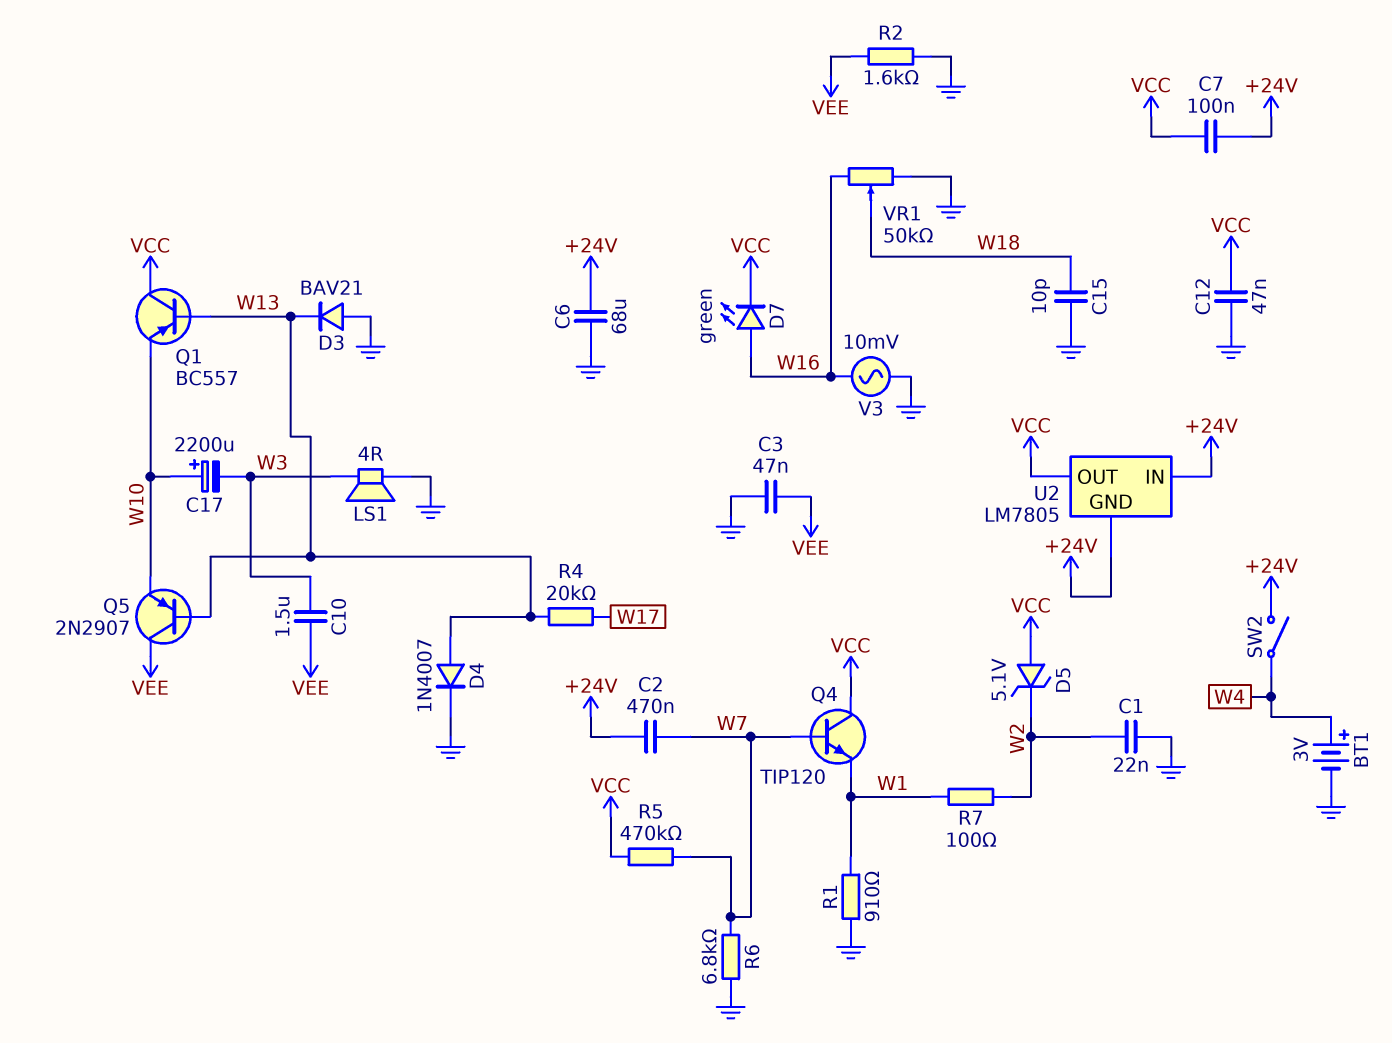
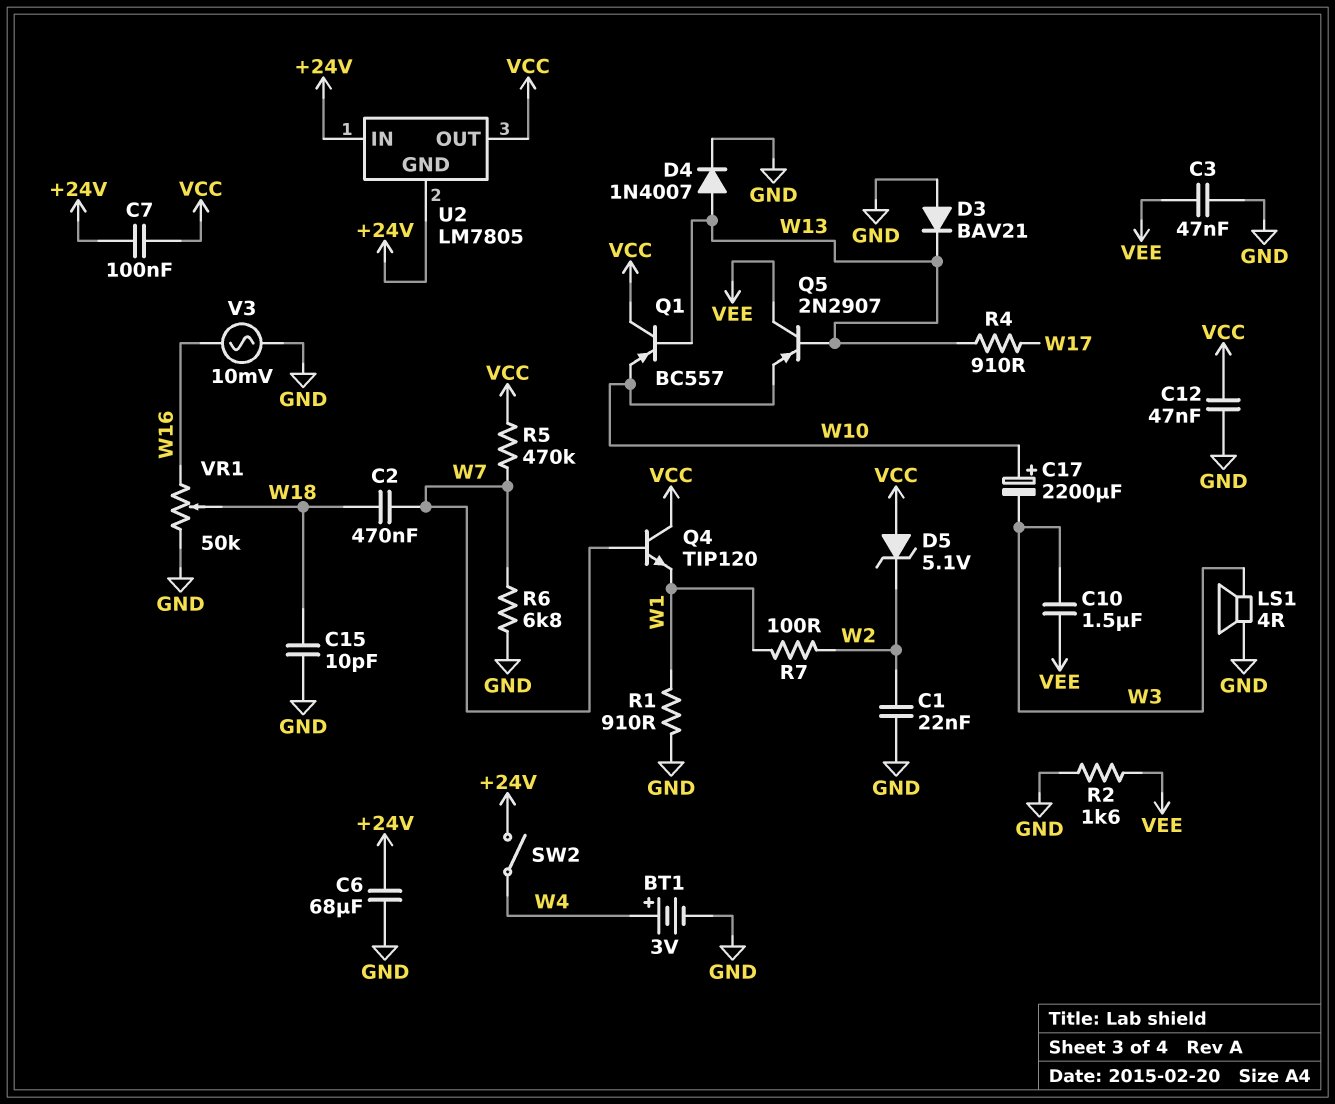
C2: 470nF (+24V, W7) -> 470nF (W7, W18)
D7: LED green (A W16, K VCC) -> none
R4: 20k (W13, W17) -> 910 (W13, W17)

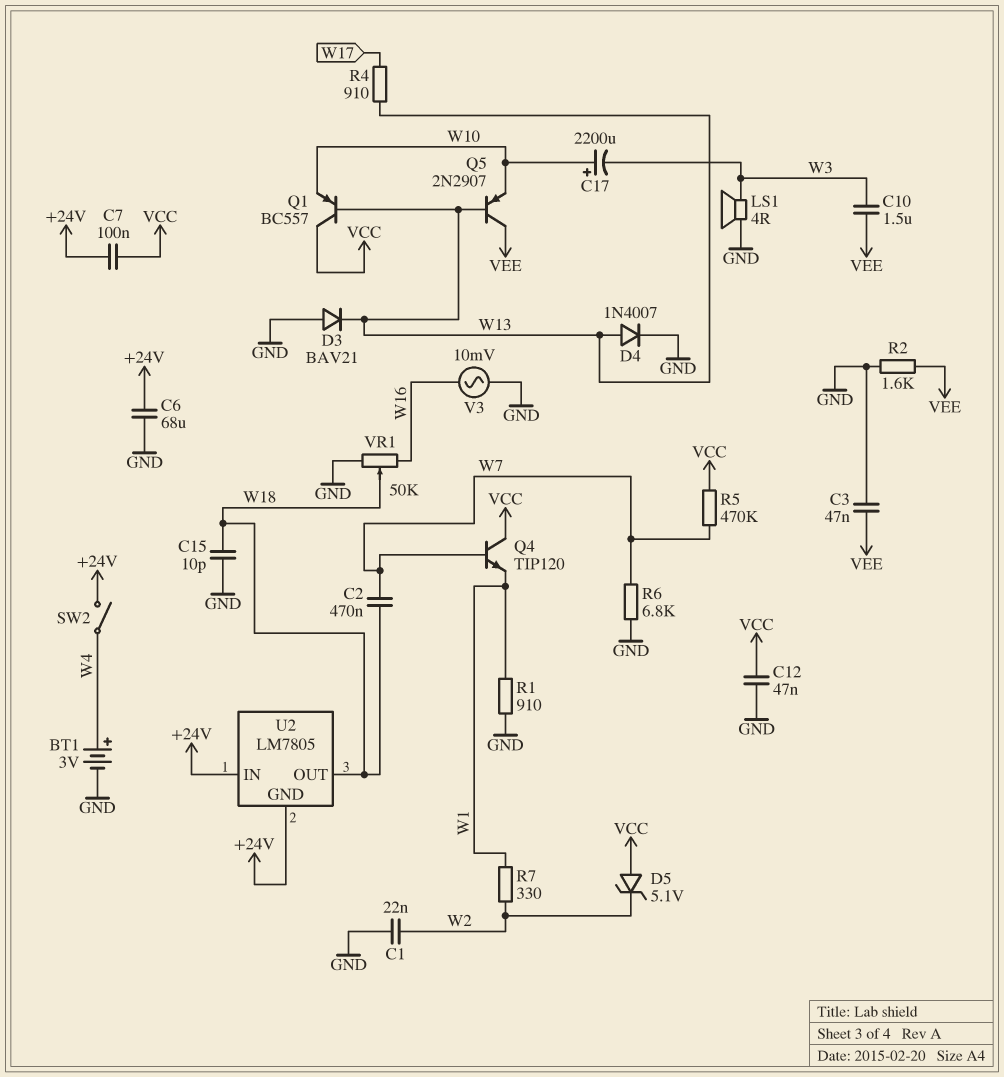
R7: 100 (W1, W2) -> 330 (W1, W2)
U2 pin OUT: VCC -> W18

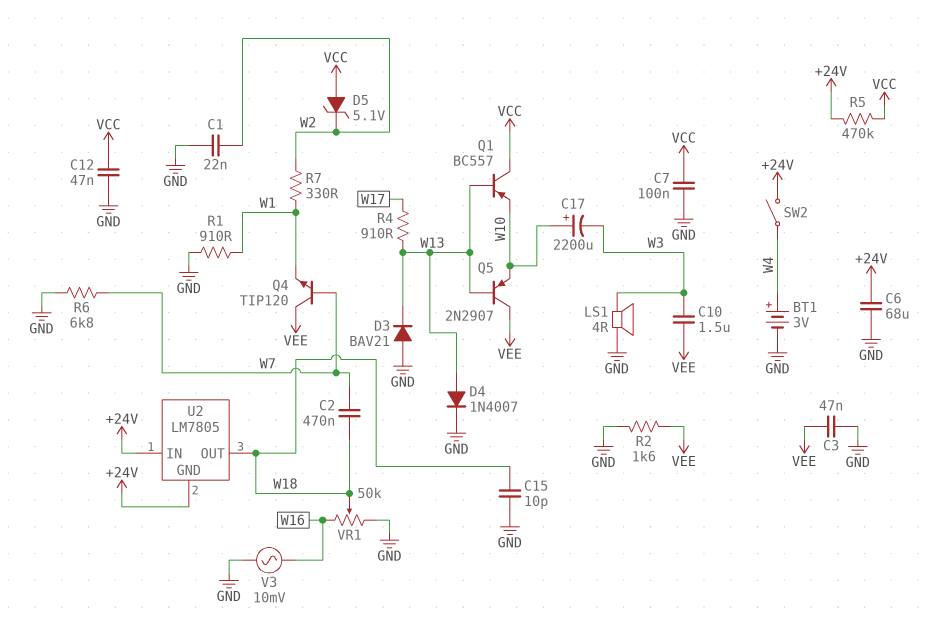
C7: 100nF (+24V, VCC) -> 100nF (GND, VCC)
Q4: NPN TIP120 (B W7, C VCC, E W1) -> NPN TIP120 (B W7, C VEE, E W1)
R5: 470k (VCC, W7) -> 470k (+24V, VCC)

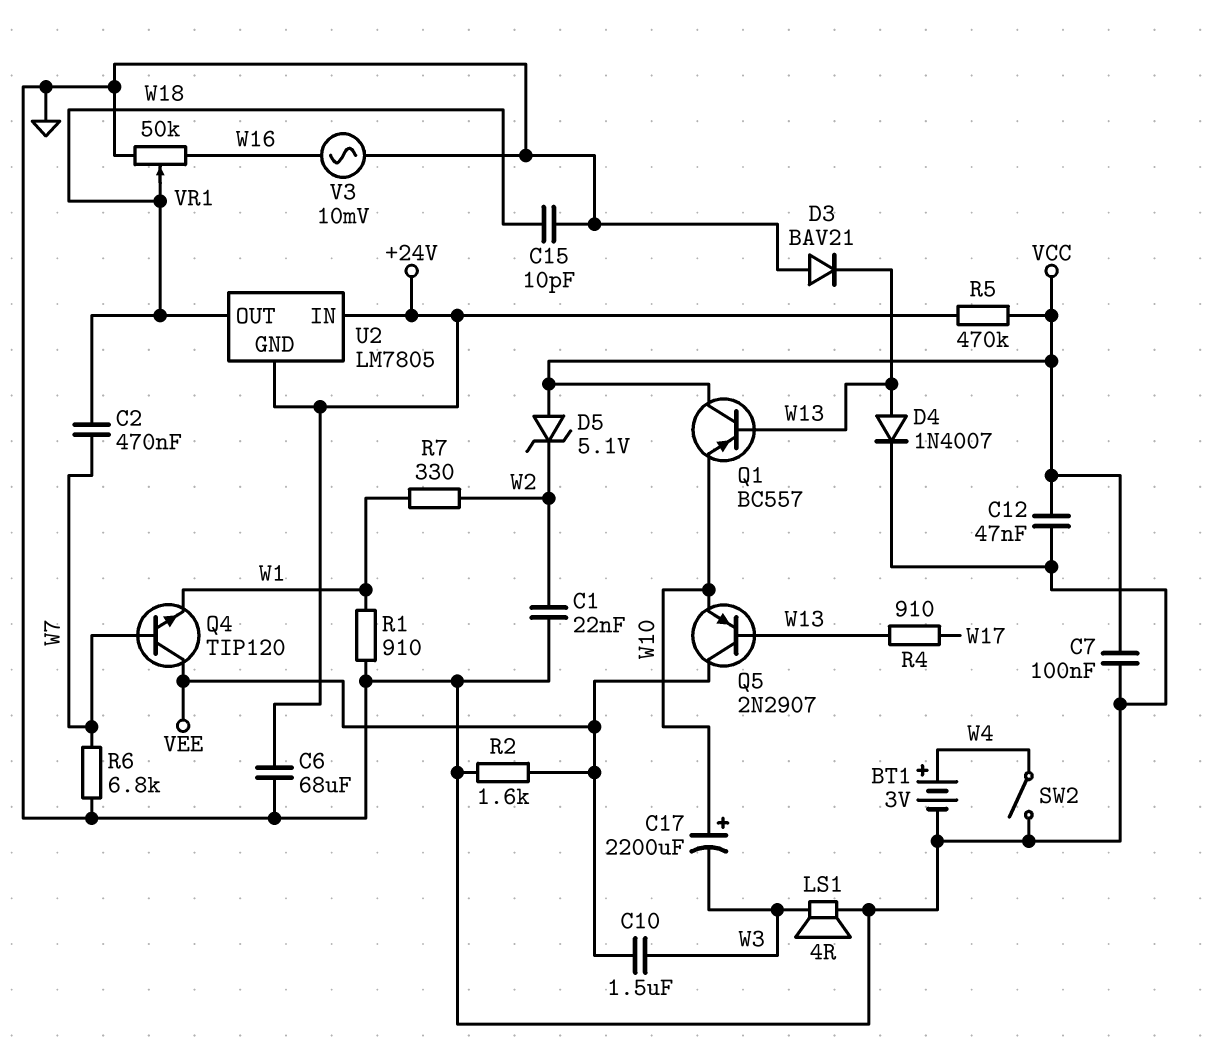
C3: 47nF (GND, VEE) -> none
SW2: switch (+24V, W4) -> switch (GND, W4)

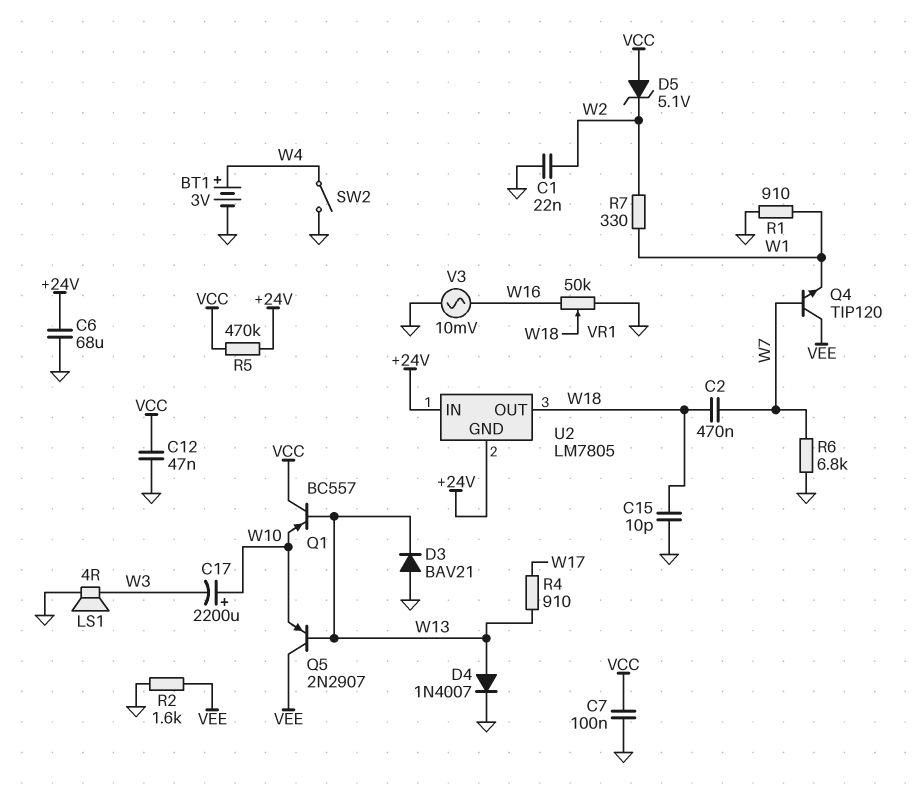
C10: 1.5uF (VEE, W3) -> none

